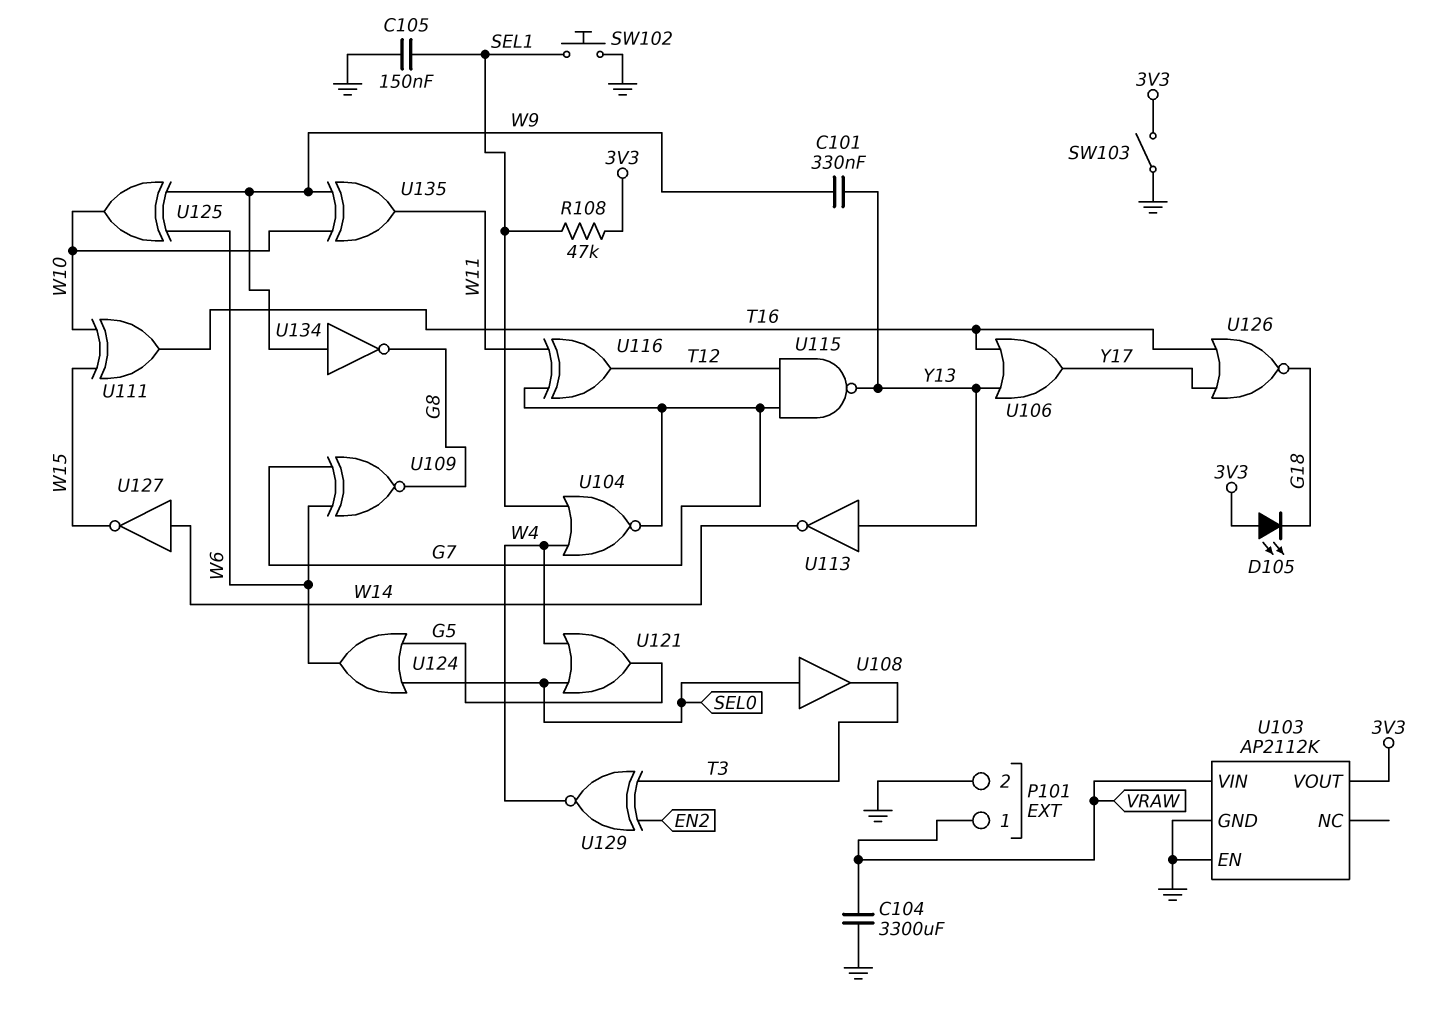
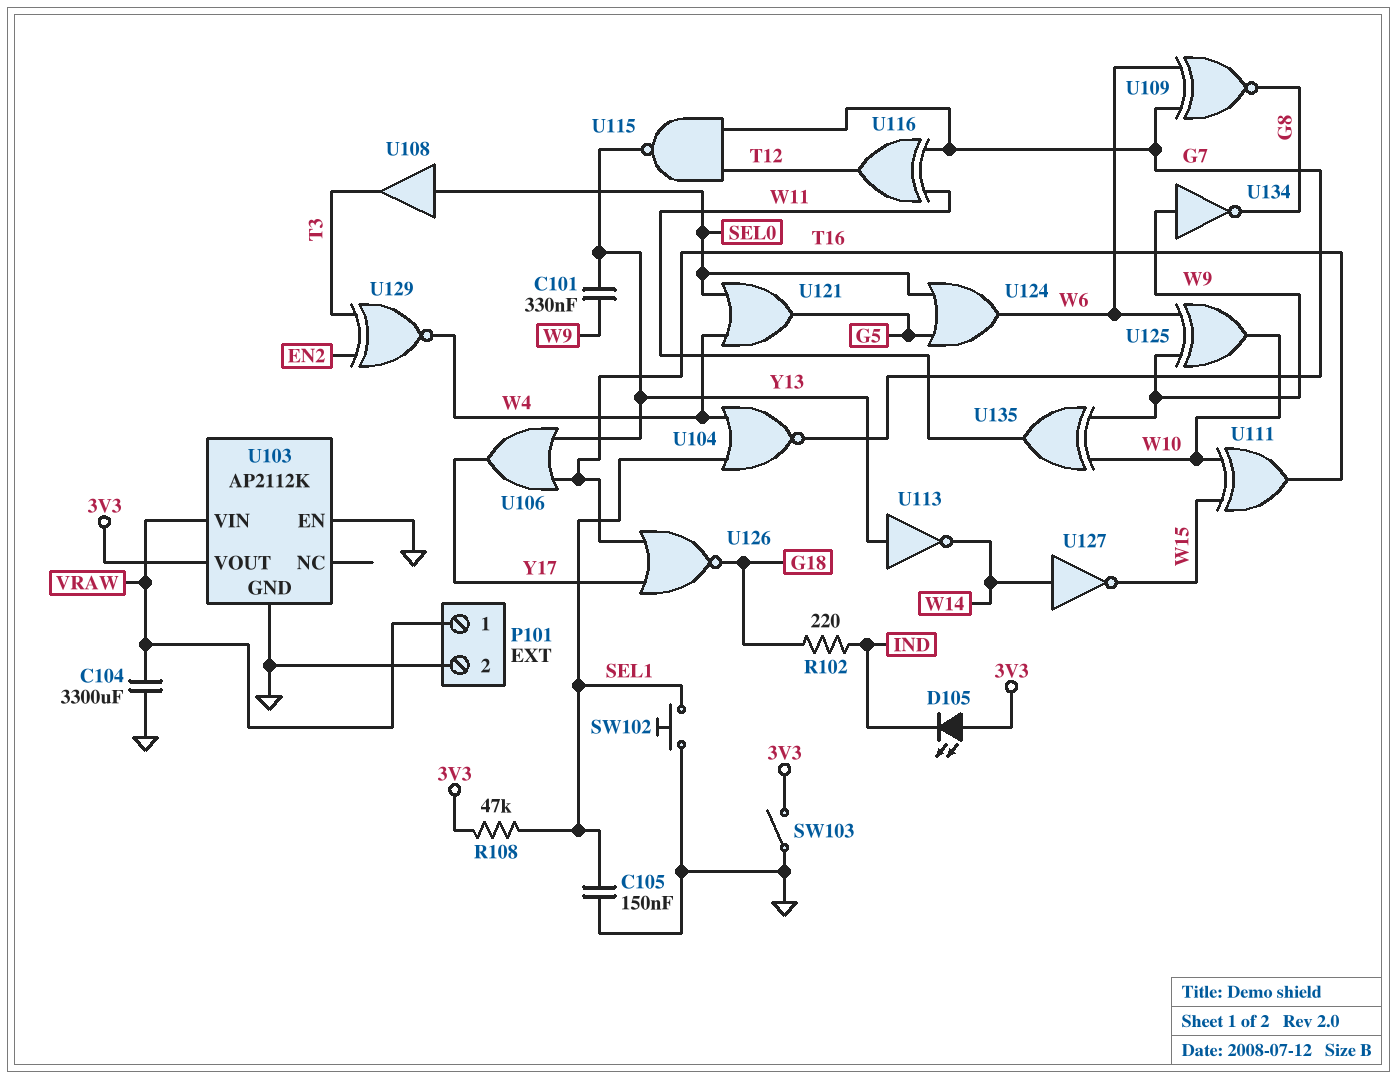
D105: LED (A 3V3, K G18) -> LED (A 3V3, K IND)
R102: none -> 220 (G18, IND)

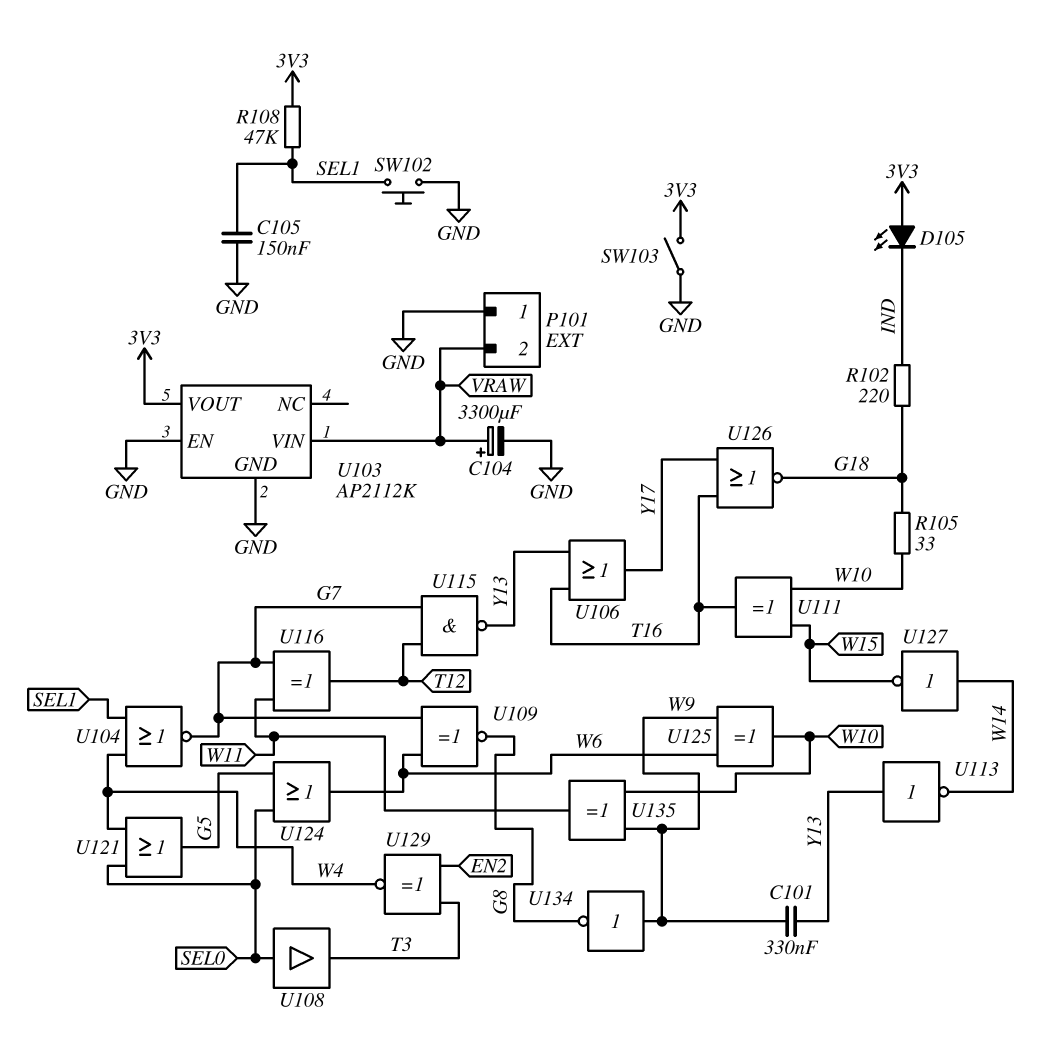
C104: 3300uF (GND, VRAW) -> 3300uF (plus VRAW, minus GND)
P101 pin 1: VRAW -> GND
P101 pin 2: GND -> VRAW
R105: none -> 33 (G18, W10)

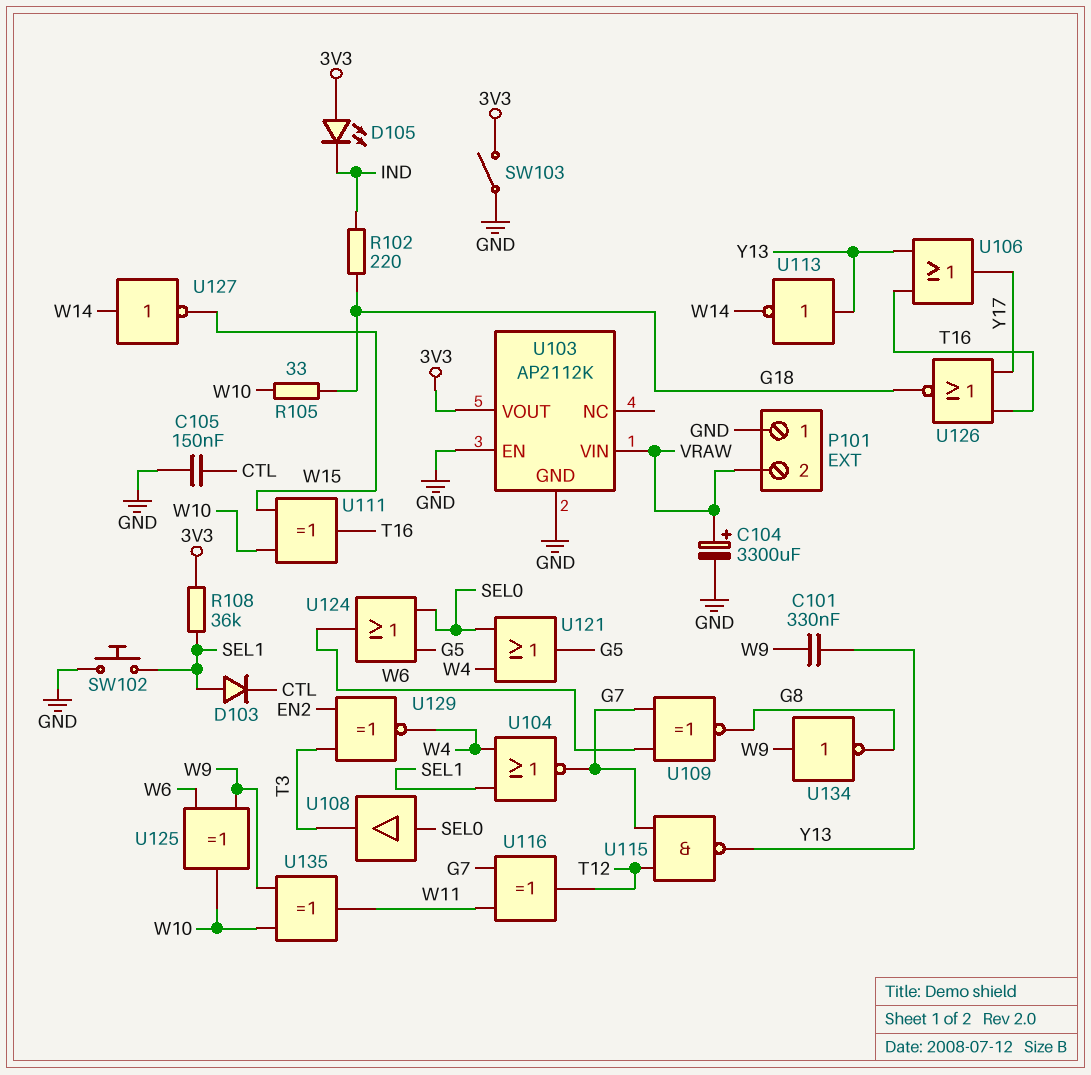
C105: 150nF (GND, SEL1) -> 150nF (CTL, GND)
D103: none -> diode (A SEL1, K CTL)
R108: 47k (3V3, SEL1) -> 36k (3V3, SEL1)

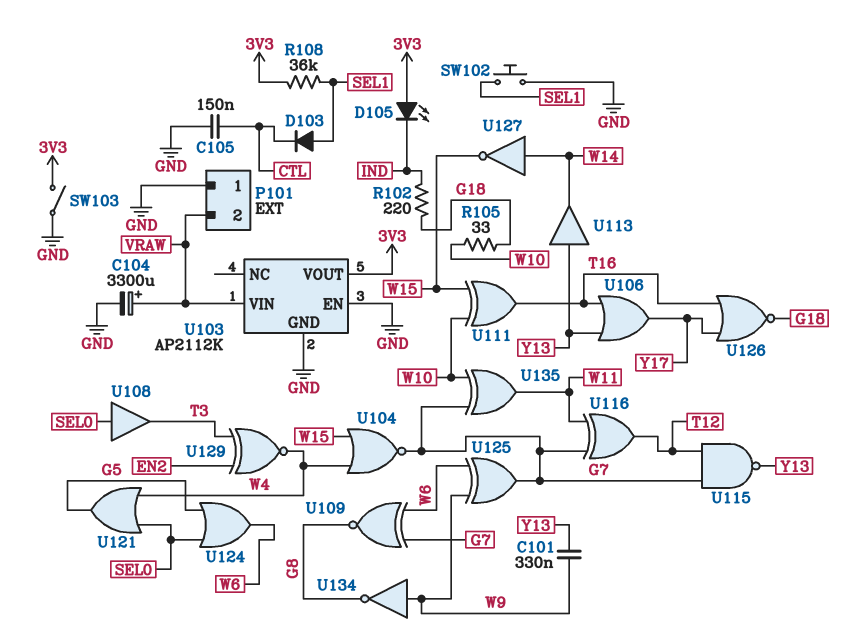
U104: NOR (in SEL1, in W4, out G7) -> NOR (in W4, in W15, out G7)
U113: NOT (in Y13, out W14) -> buffer (in Y13, out W14)
U125: XOR (in W6, in W9, out W10) -> XOR (in W6, in W9, out G7)
U135: XOR (in W9, in W10, out W11) -> XOR (in G7, in W10, out W11)

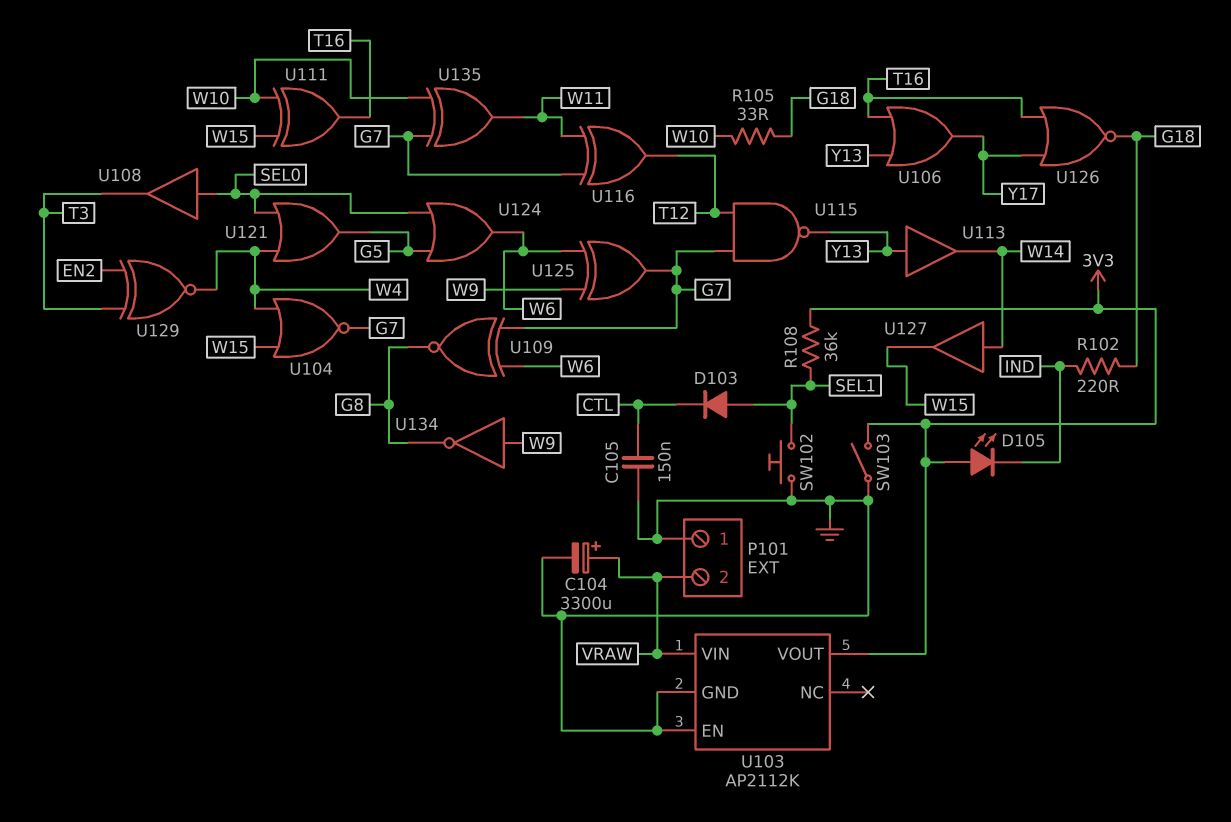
C101: 330nF (W9, Y13) -> none
U127: NOT (in W14, out W15) -> buffer (in W14, out W15)

